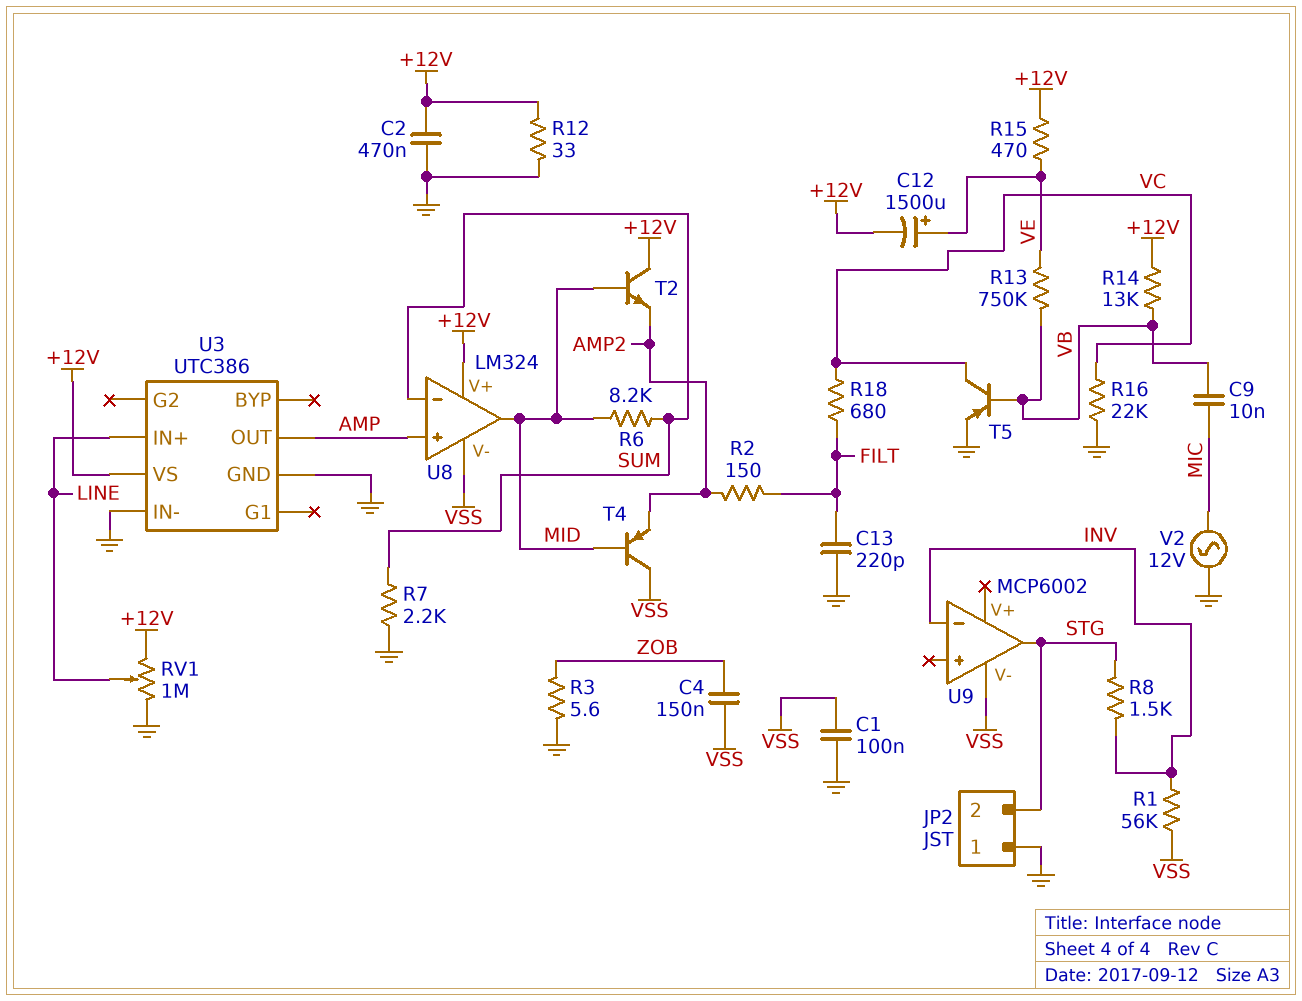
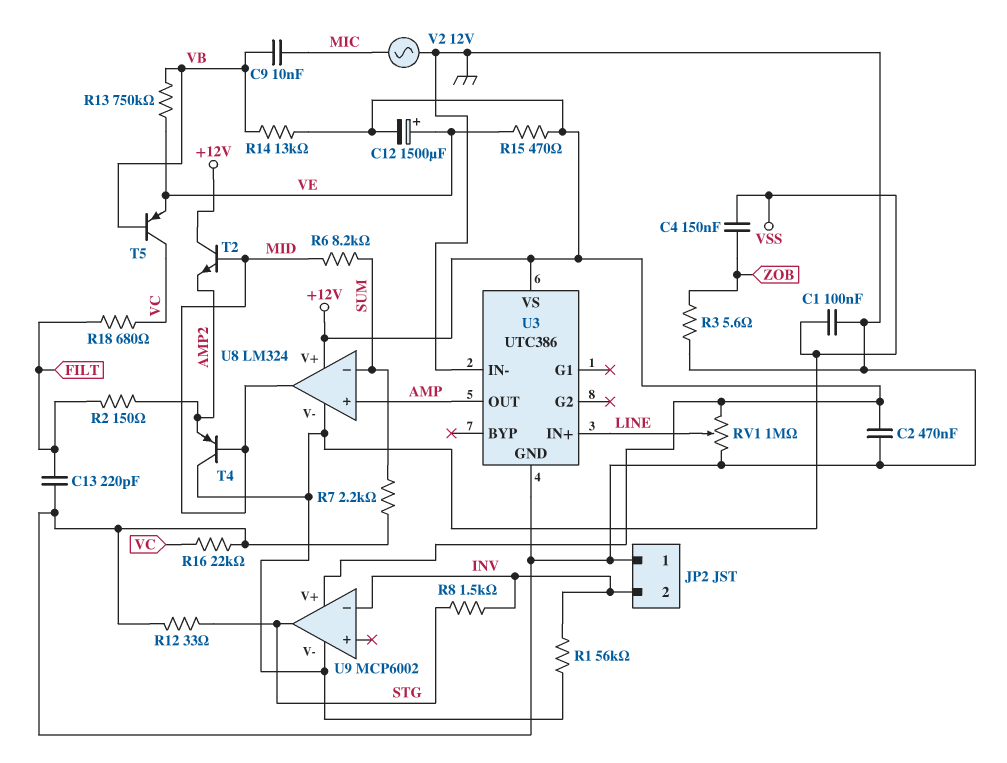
JP2 pin 2: STG -> INV
R12: 33 (+12V, GND) -> 33 (GND, STG)
T5: PNP (B VB, C VC, E GND) -> PNP (B VB, C VC, E VE)
U9 pin V+: none -> +12V

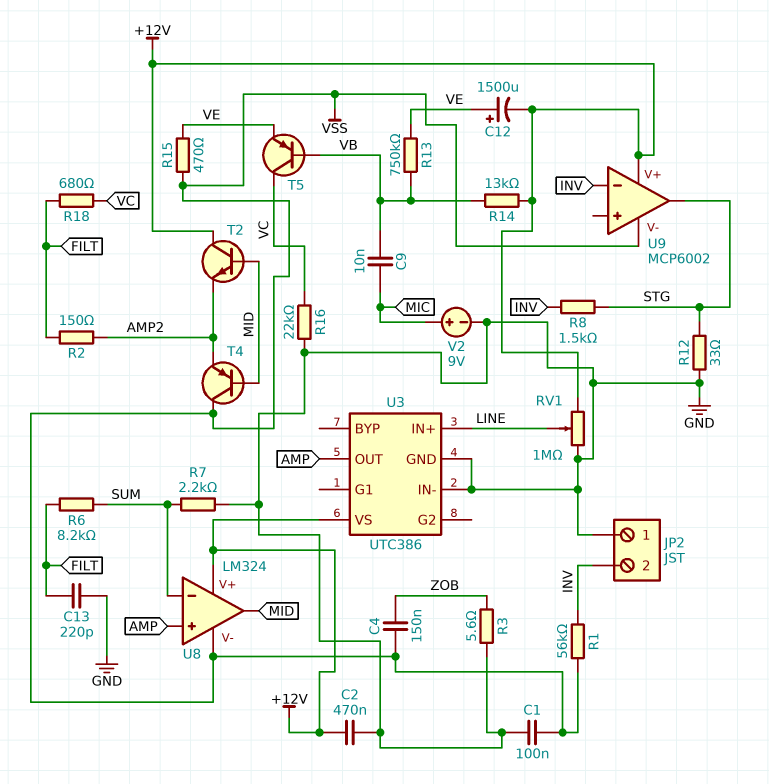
R6: 8.2k (MID, SUM) -> 8.2k (FILT, SUM)
R15: 470 (+12V, VE) -> 470 (VE, VSS)
V2: AC 12V (GND, MIC) -> 9V (plus MIC, minus GND)

